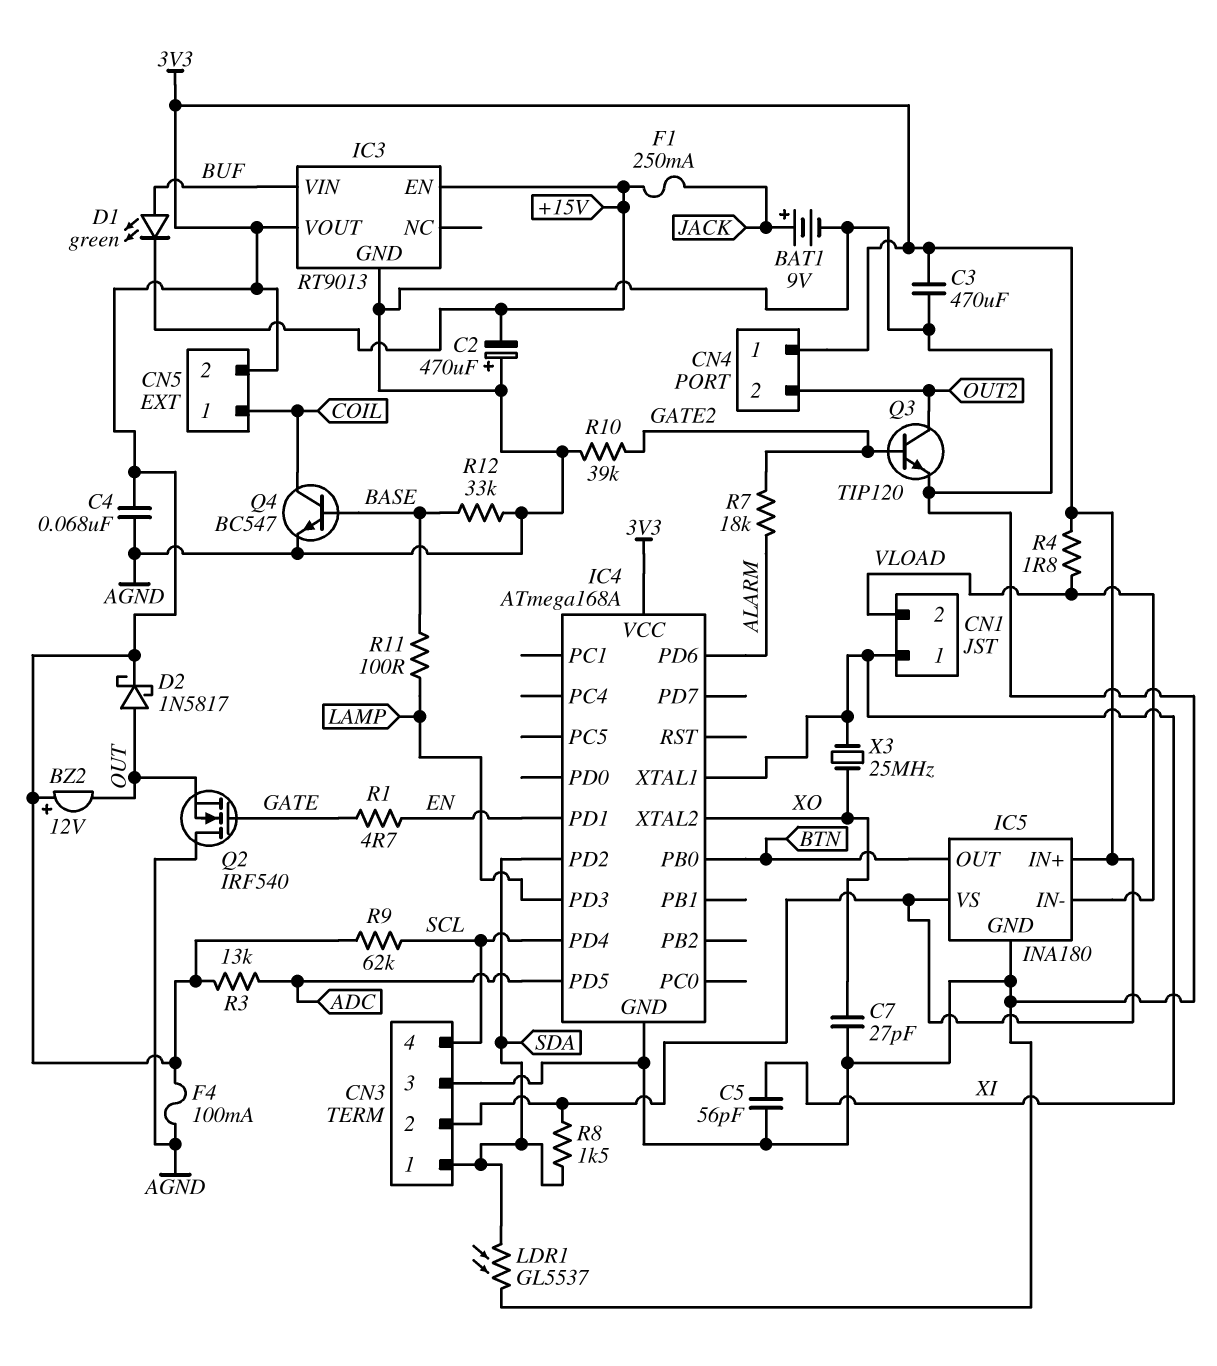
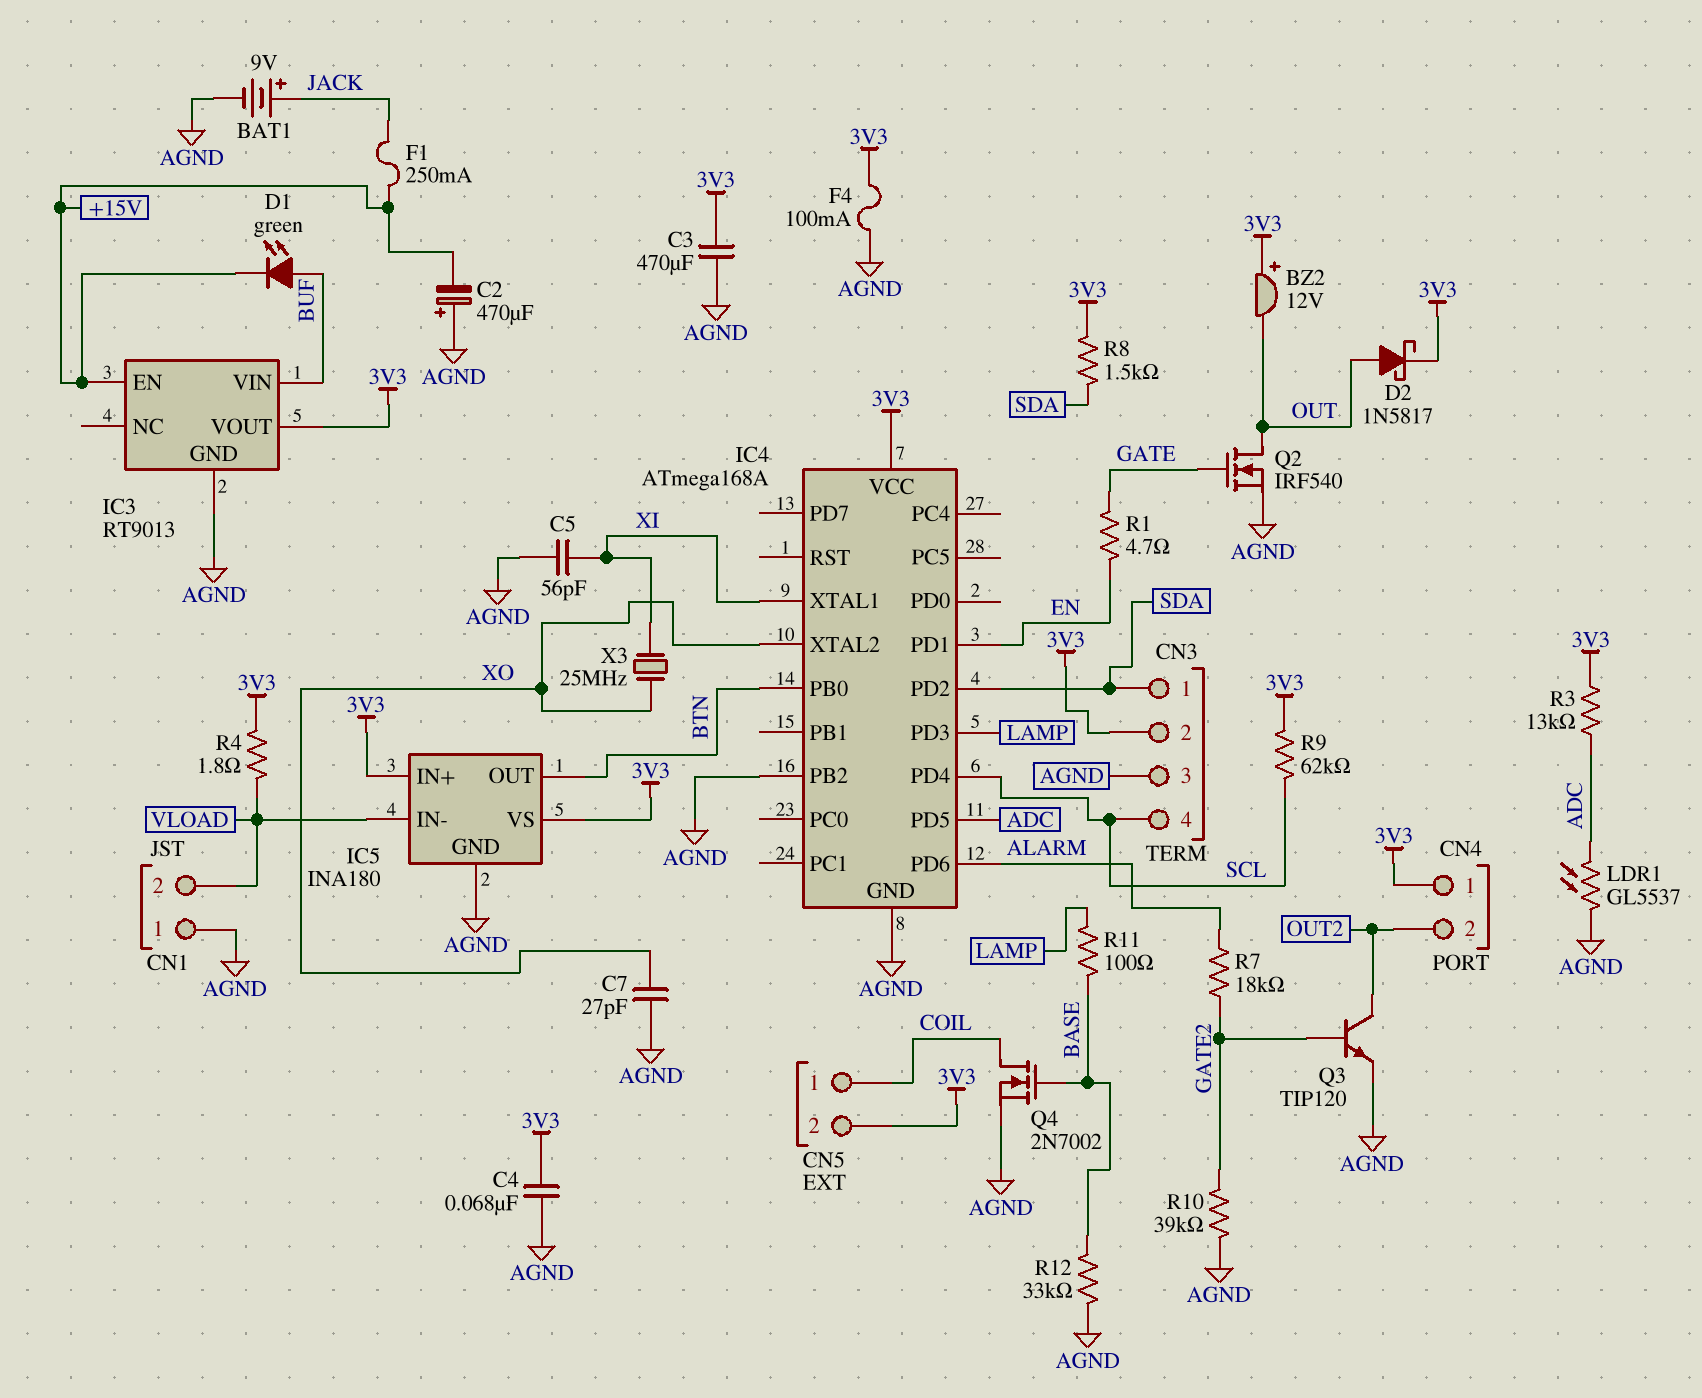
CN1 pin 1: XI -> AGND
IC4 pin PB2: none -> AGND
LDR1: GL5537 (AGND, SDA) -> GL5537 (ADC, AGND)
Q2: NMOS IRF540 (G GATE, D AGND, S OUT) -> NMOS IRF540 (G GATE, D OUT, S AGND)
Q4: NPN BC547 (B BASE, C COIL, E AGND) -> NMOS 2N7002 (G BASE, D COIL, S AGND)

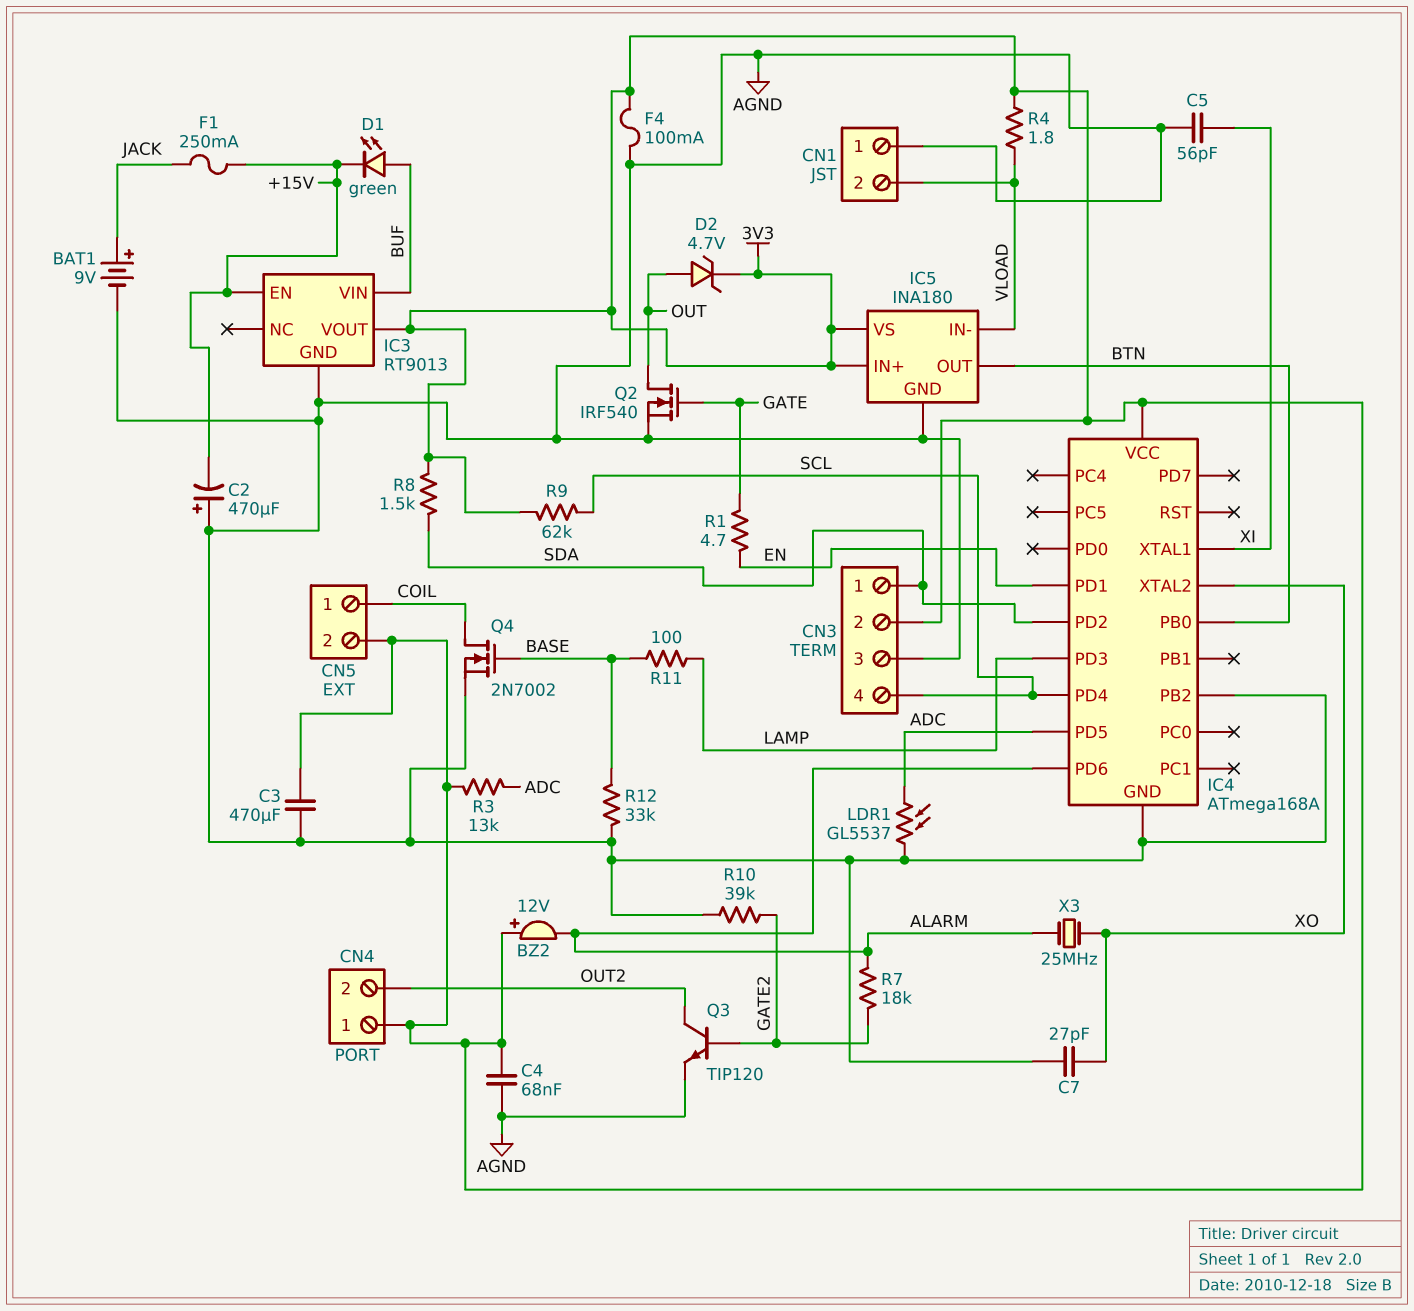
BZ2: buzzer 12V (plus 3V3, minus OUT) -> buzzer 12V (plus 3V3, minus ALARM)
D2: schottky 1N5817 (A OUT, K 3V3) -> zener 4.7V (A OUT, K 3V3)
X3: 25MHz (XI, XO) -> 25MHz (ALARM, XO)

